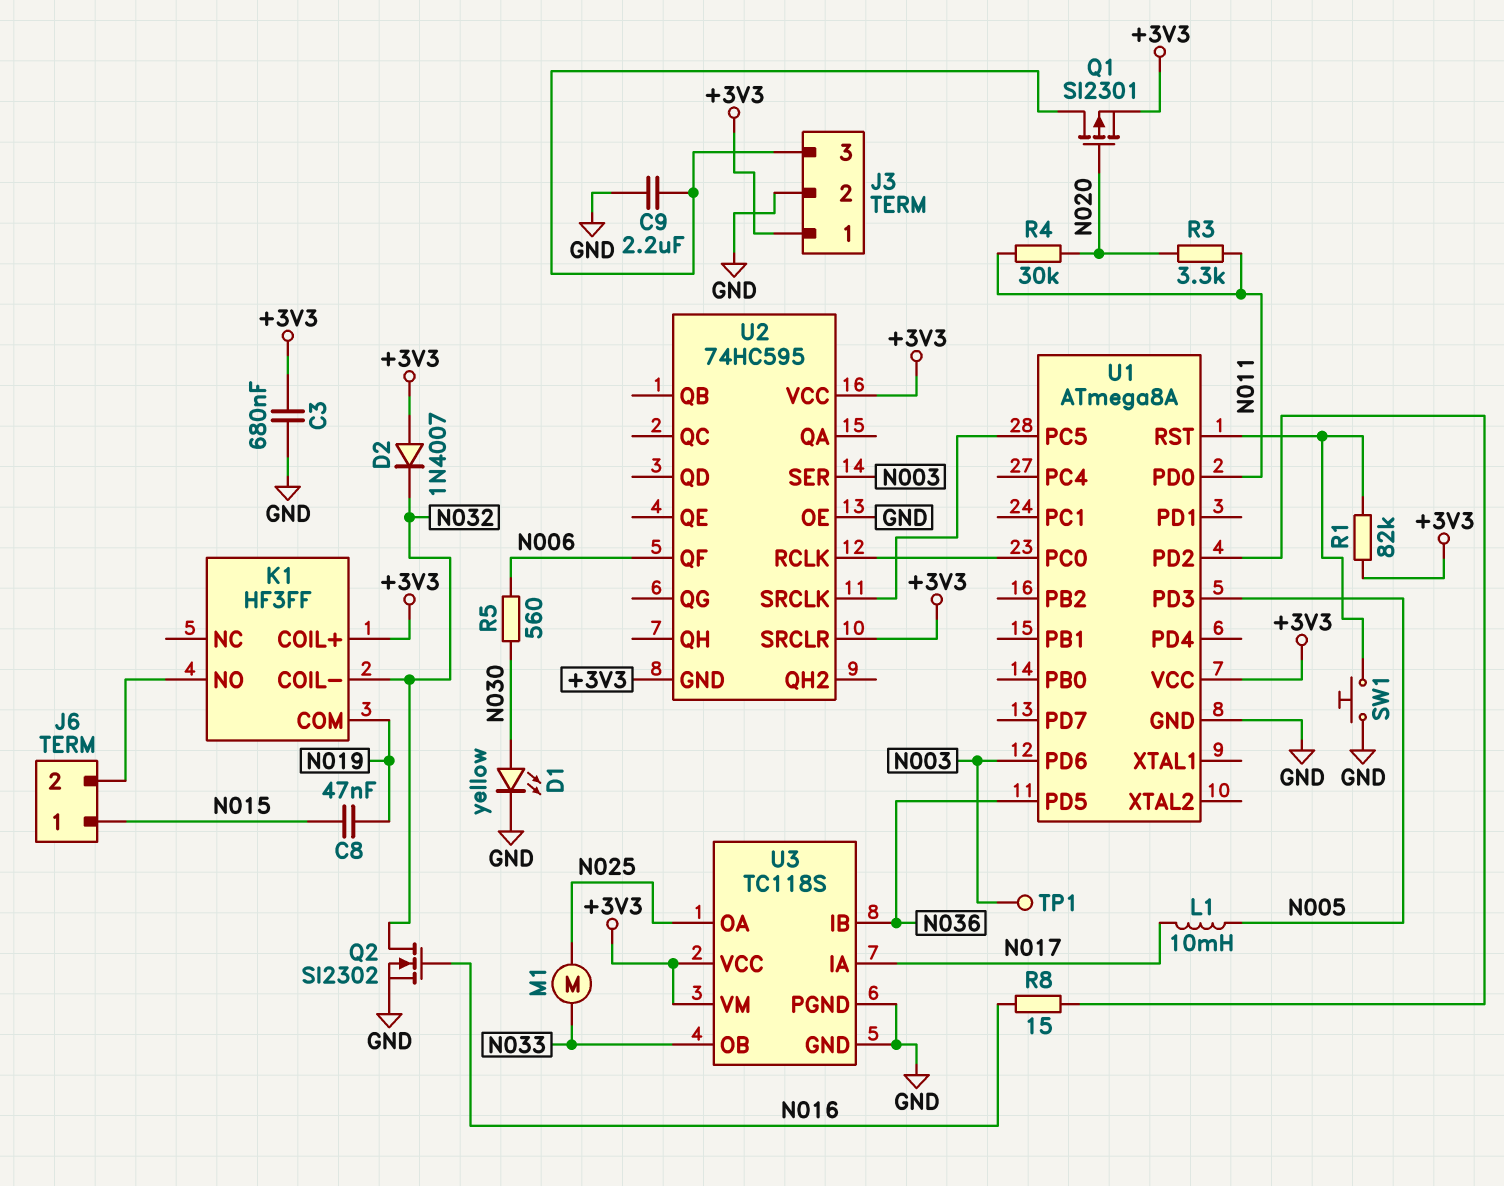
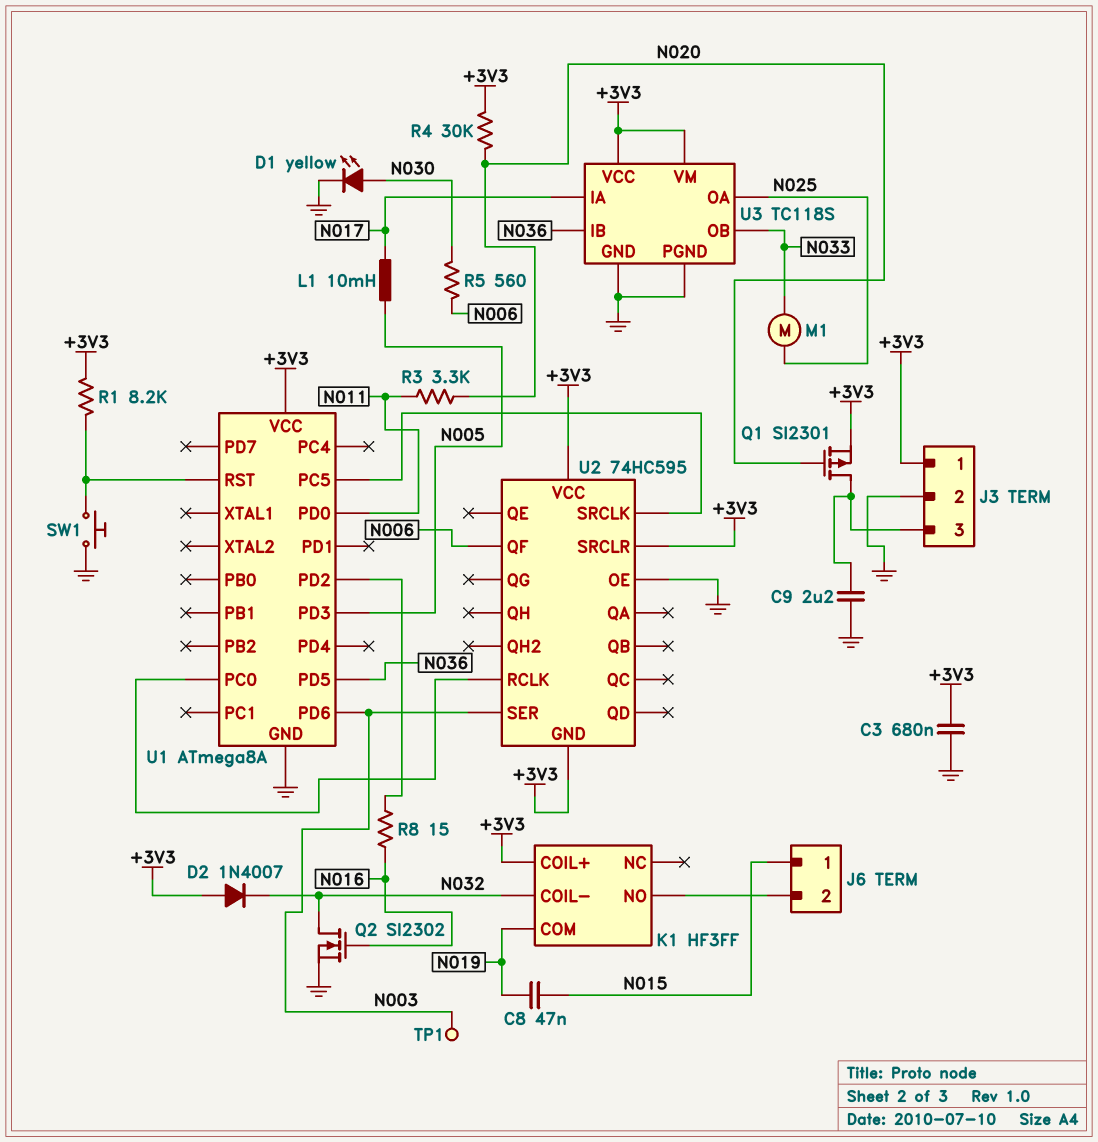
R1: 82k (+3V3, U1/RST) -> 8.2k (+3V3, U1/RST)
R4: 30k (N011, N020) -> 30k (+3V3, N020)

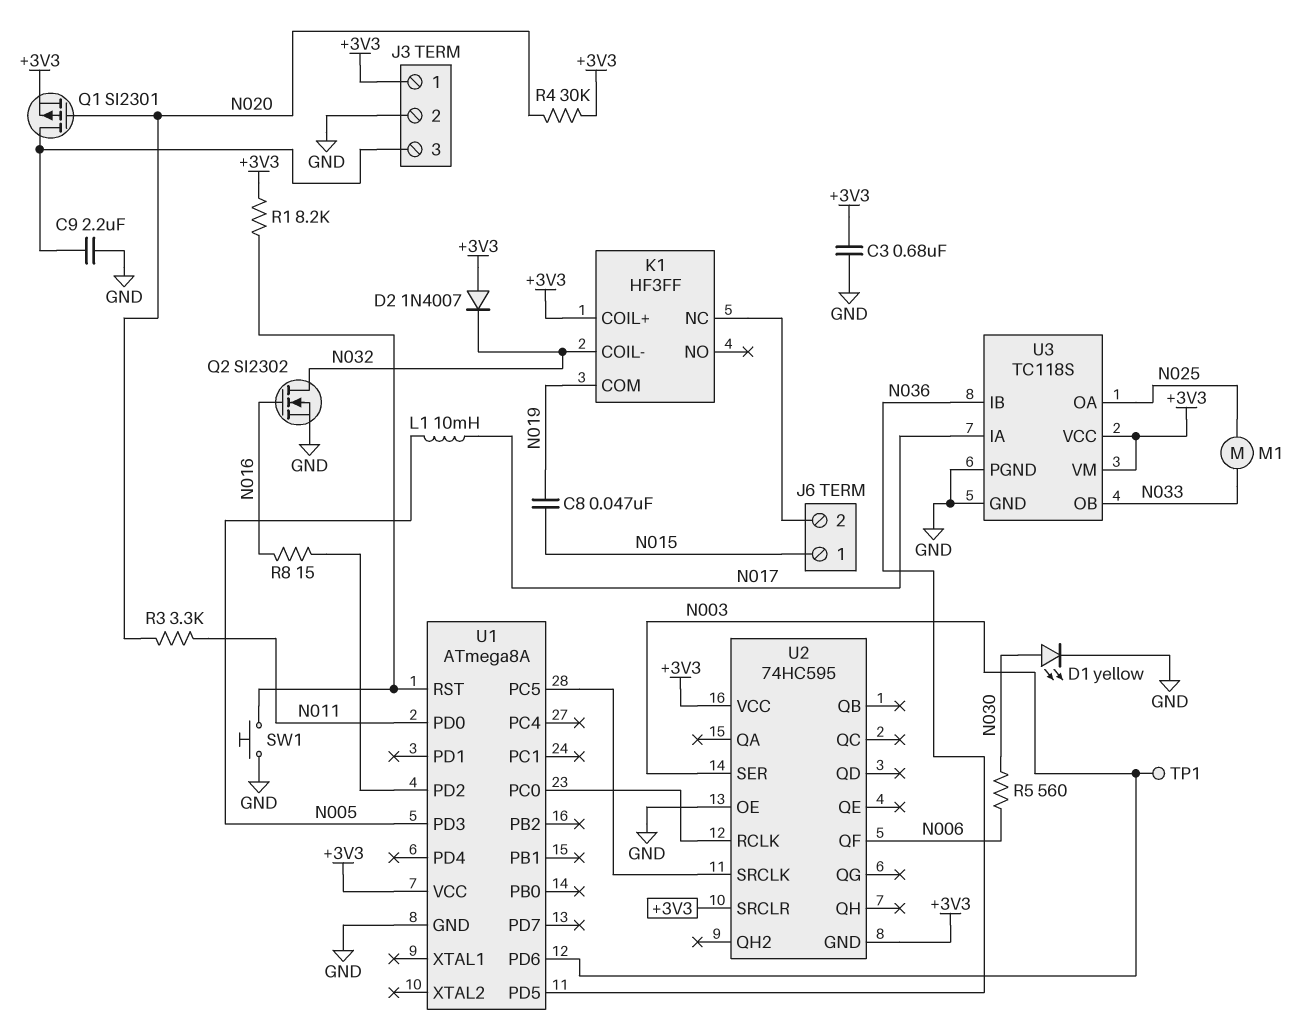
K1 pin NC: none -> J6/2
K1 pin NO: J6/2 -> none

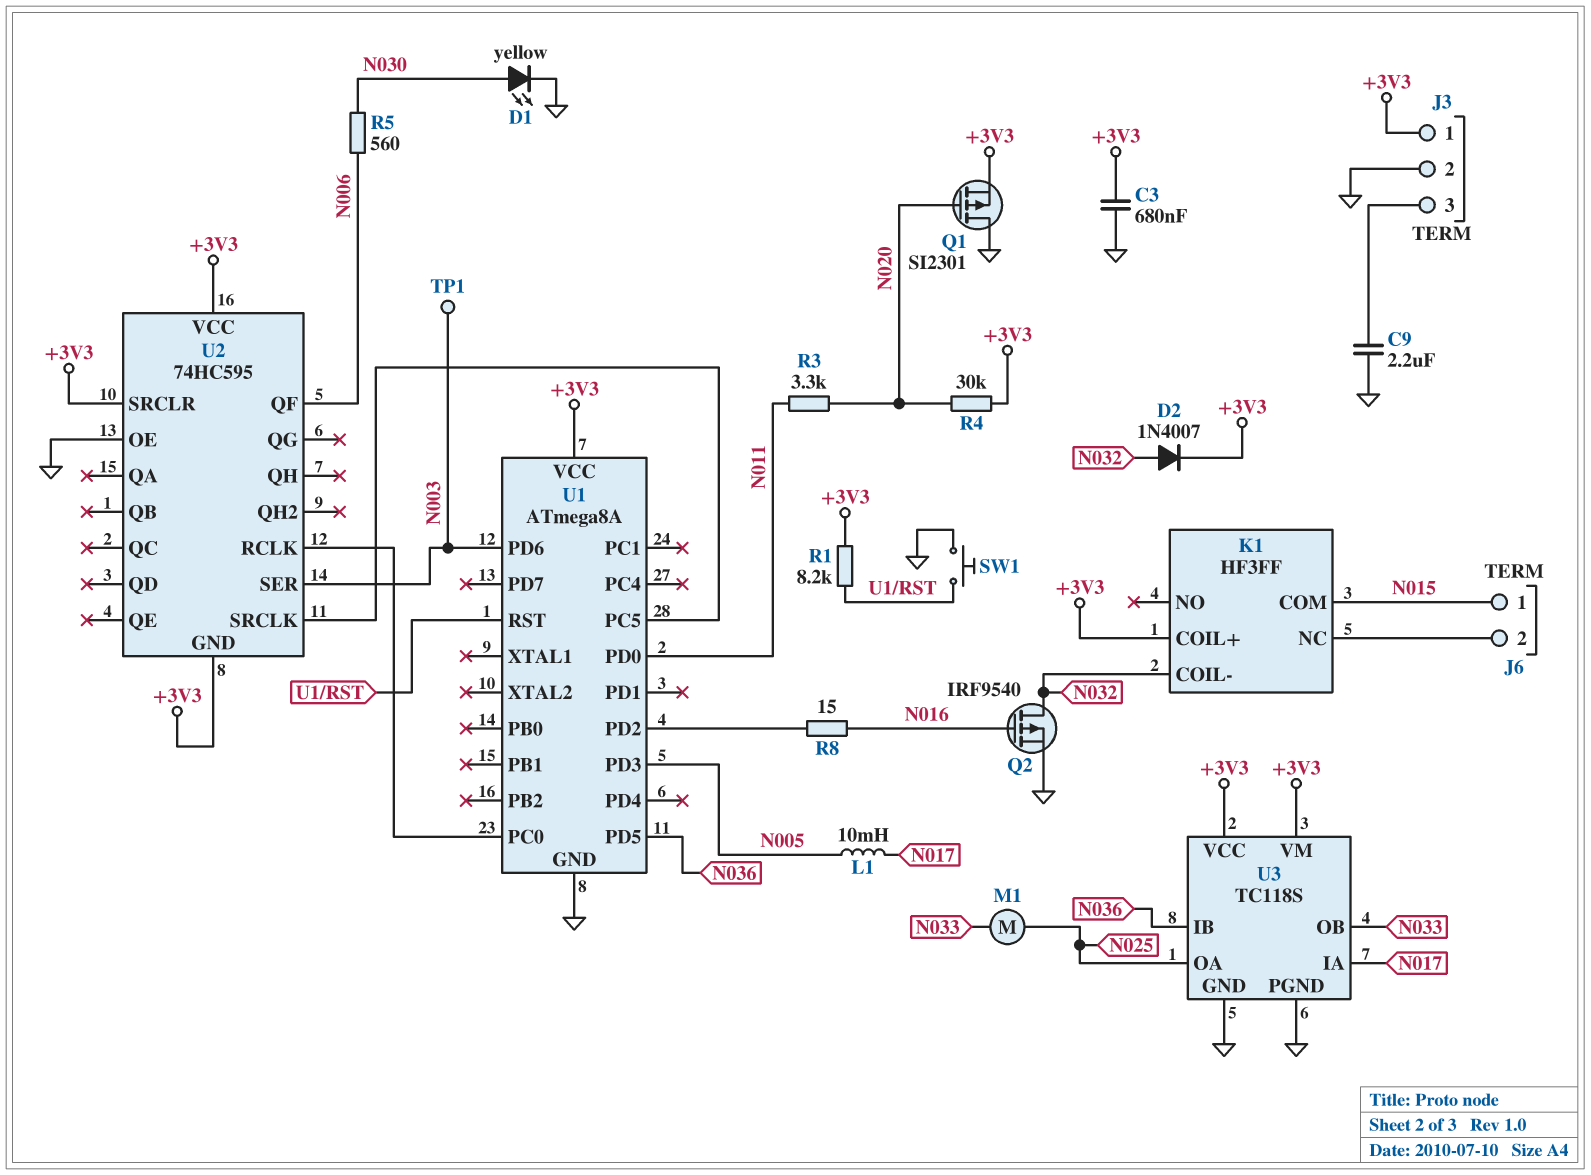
C8: 47nF (N015, N019) -> none
D2: diode 1N4007 (A +3V3, K N032) -> diode 1N4007 (A N032, K +3V3)
K1 pin COM: N019 -> N015
Q1: PMOS SI2301 (G N020, D J3/3, S +3V3) -> PMOS SI2301 (G N020, D GND, S +3V3)
Q2: NMOS SI2302 (G N016, D N032, S GND) -> PMOS IRF9540 (G N016, D N032, S GND)

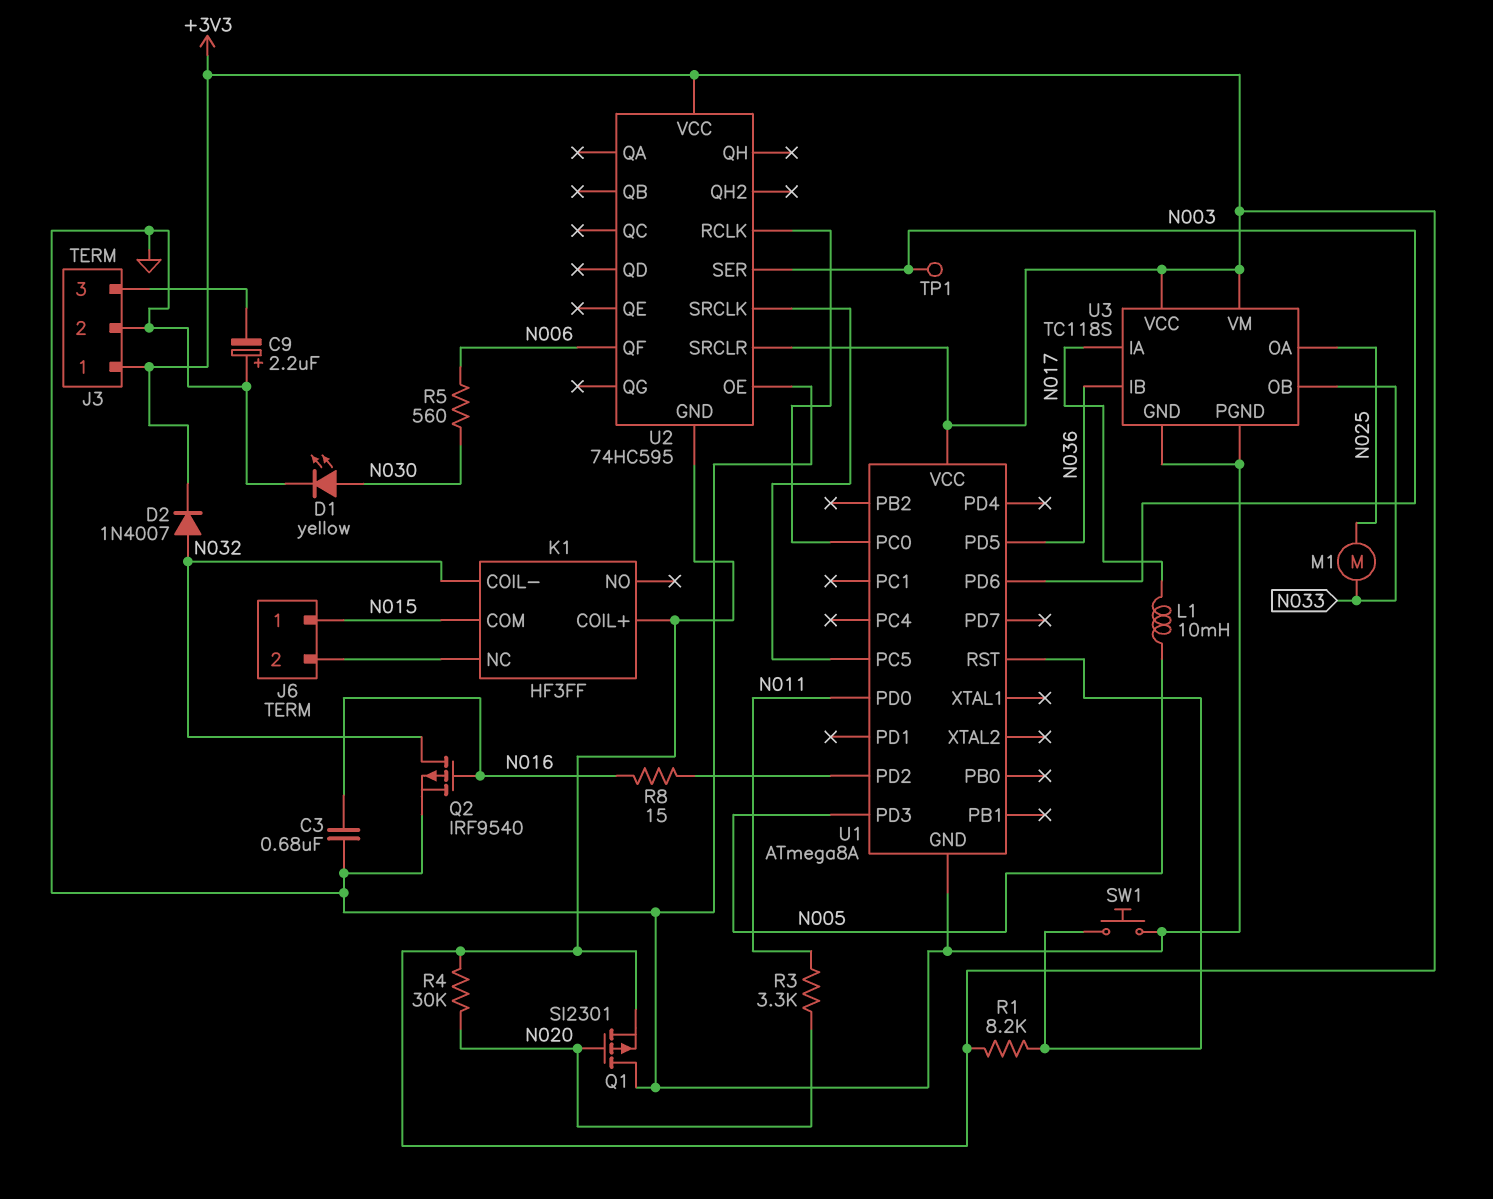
C3: 680nF (+3V3, GND) -> 680nF (GND, N016)
C9: 2.2uF (GND, J3/3) -> 2.2uF (plus GND, minus J3/3)

